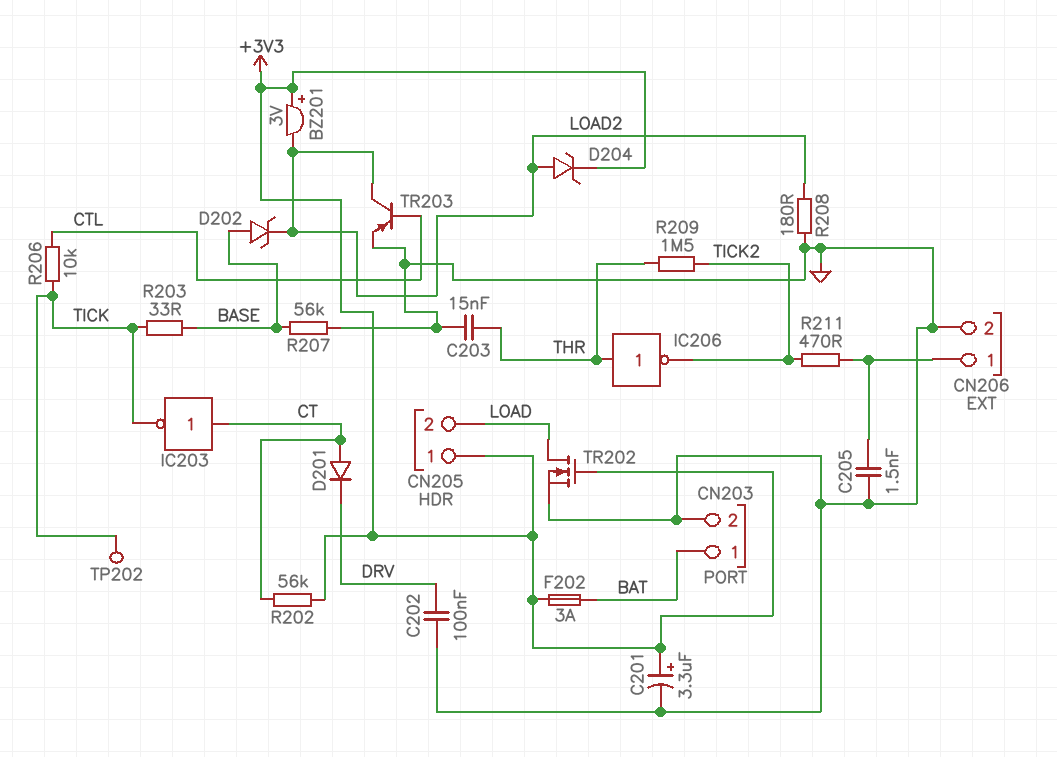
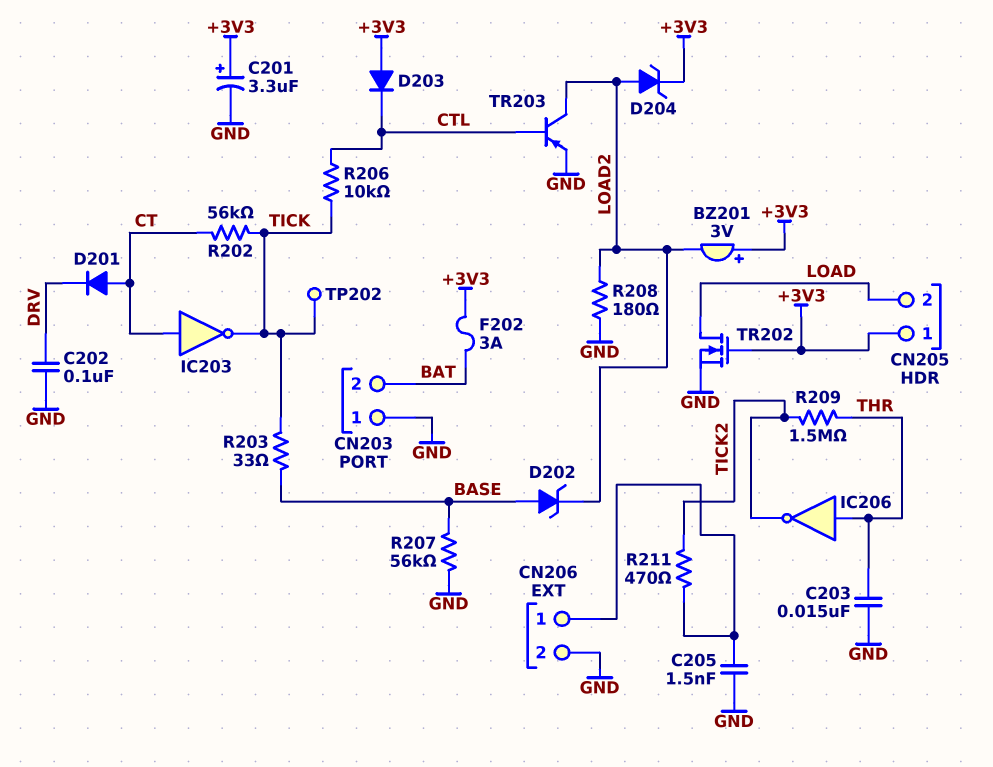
CN203 pin 1: BAT -> GND
CN203 pin 2: GND -> BAT
D203: none -> diode (A +3V3, K CTL)
R202: 56k (+3V3, CT) -> 56k (CT, TICK)

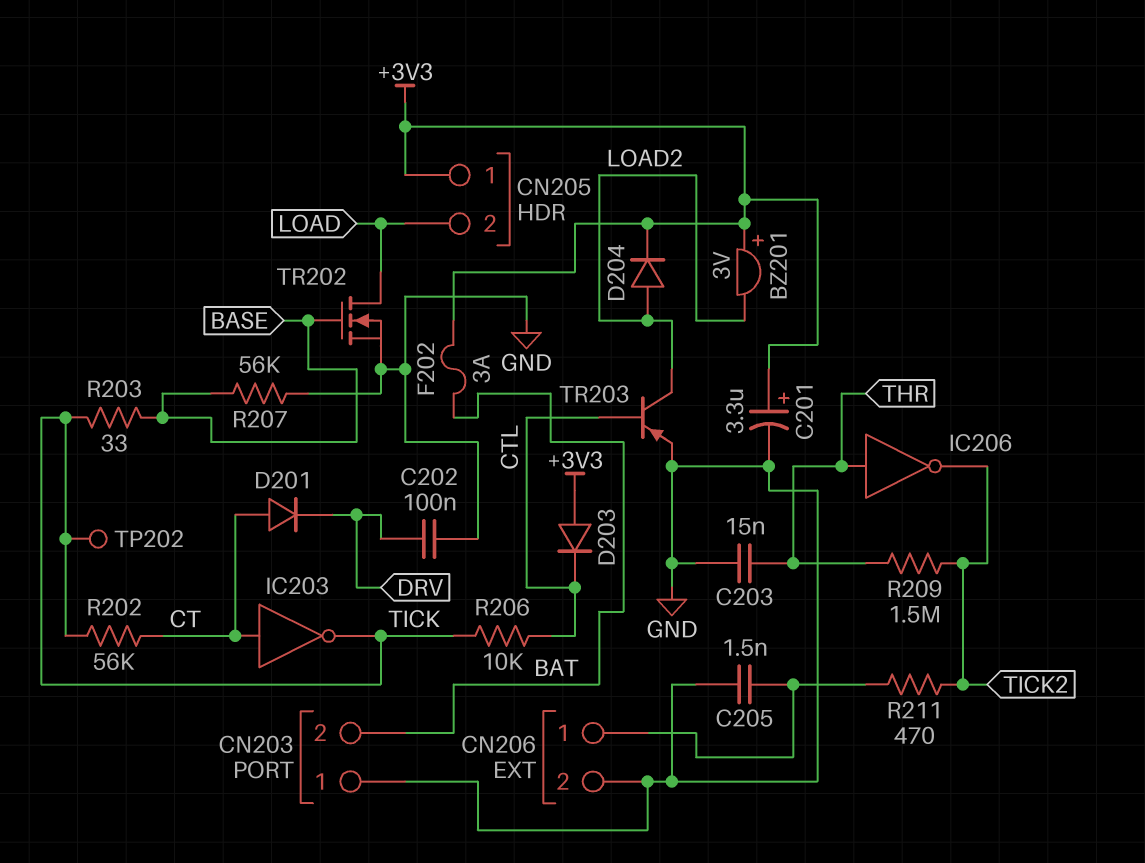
D202: zener (A BASE, K LOAD2) -> none
D204: zener (A LOAD2, K +3V3) -> diode (A LOAD2, K +3V3)
R208: 180 (GND, LOAD2) -> none
TR202: NMOS (G +3V3, D LOAD, S GND) -> NMOS (G BASE, D LOAD, S GND)

